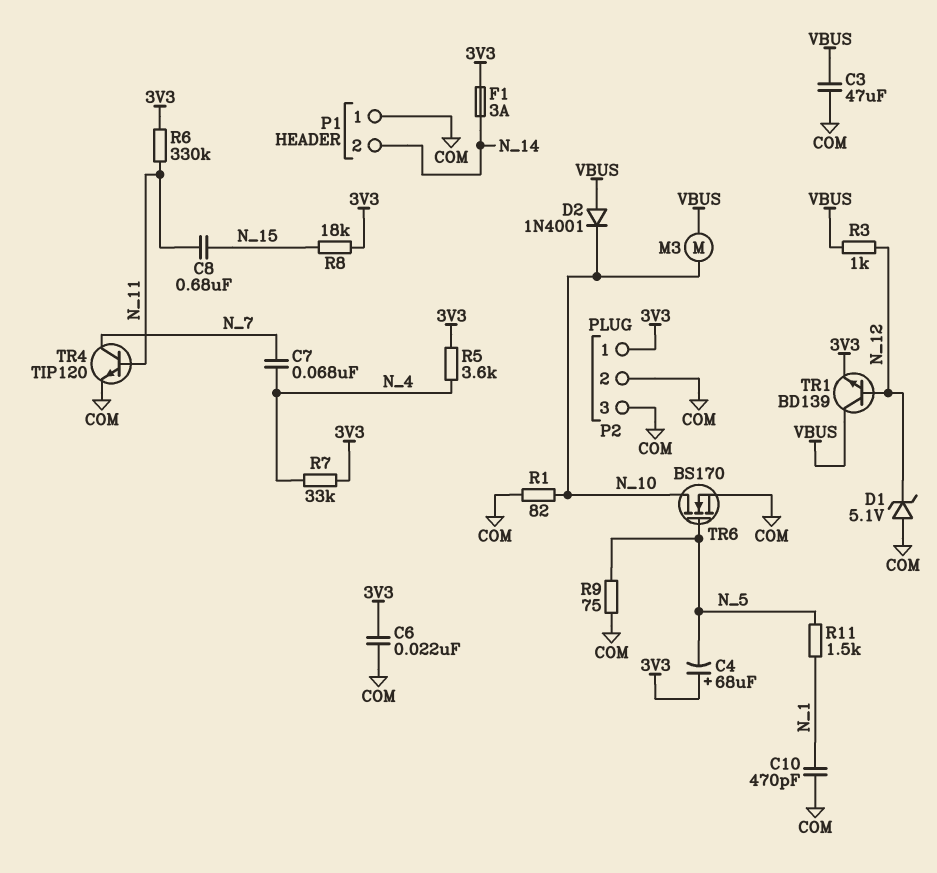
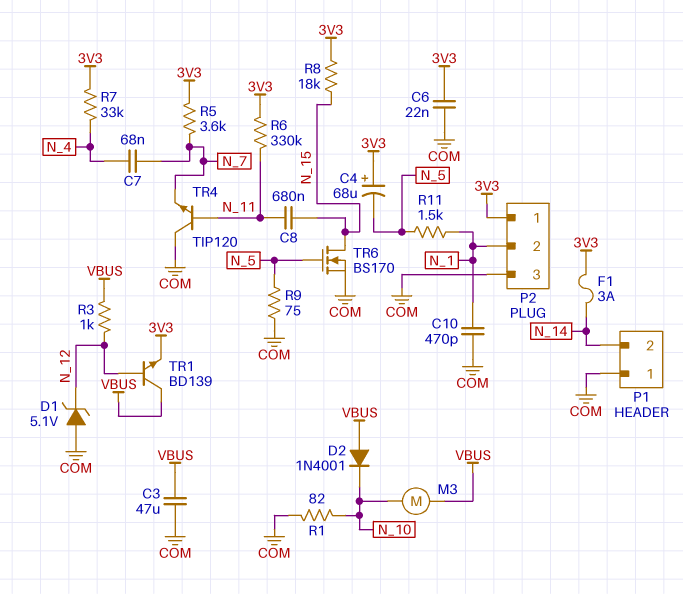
P2 pin 2: COM -> N_1
R5: 3.6k (3V3, N_4) -> 3.6k (3V3, N_7)
TR4: NPN TIP120 (B N_11, C N_7, E COM) -> NPN TIP120 (B N_11, C COM, E N_7)
TR6: NMOS BS170 (G N_5, D N_10, S COM) -> NMOS BS170 (G N_5, D N_15, S COM)

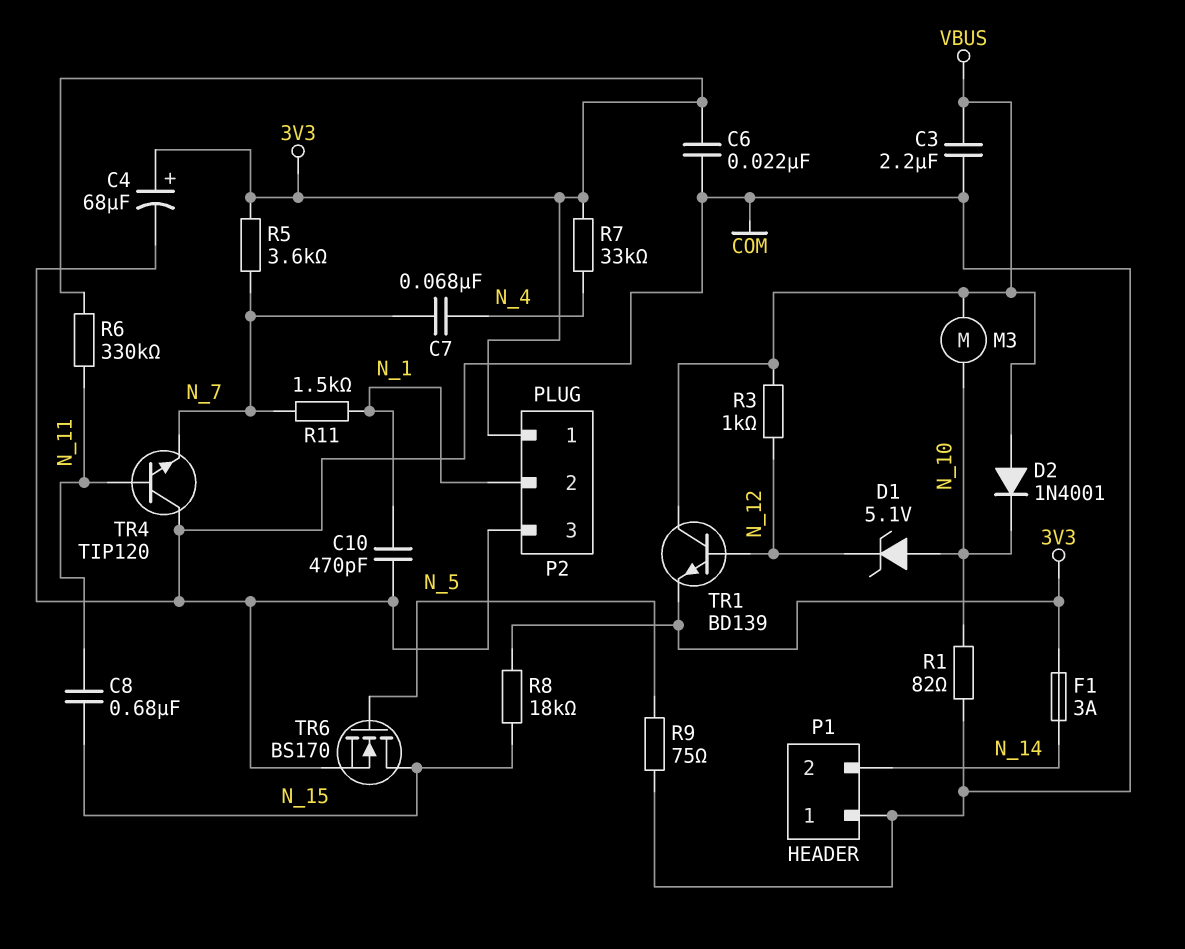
C3: 47uF (COM, VBUS) -> 2.2uF (COM, VBUS)
C4: 68uF (plus 3V3, minus N_5) -> 68uF (plus 3V3, minus COM)
D1: zener 5.1V (A COM, K N_12) -> zener 5.1V (A N_10, K N_12)
R11: 1.5k (N_1, N_5) -> 1.5k (N_1, N_7)

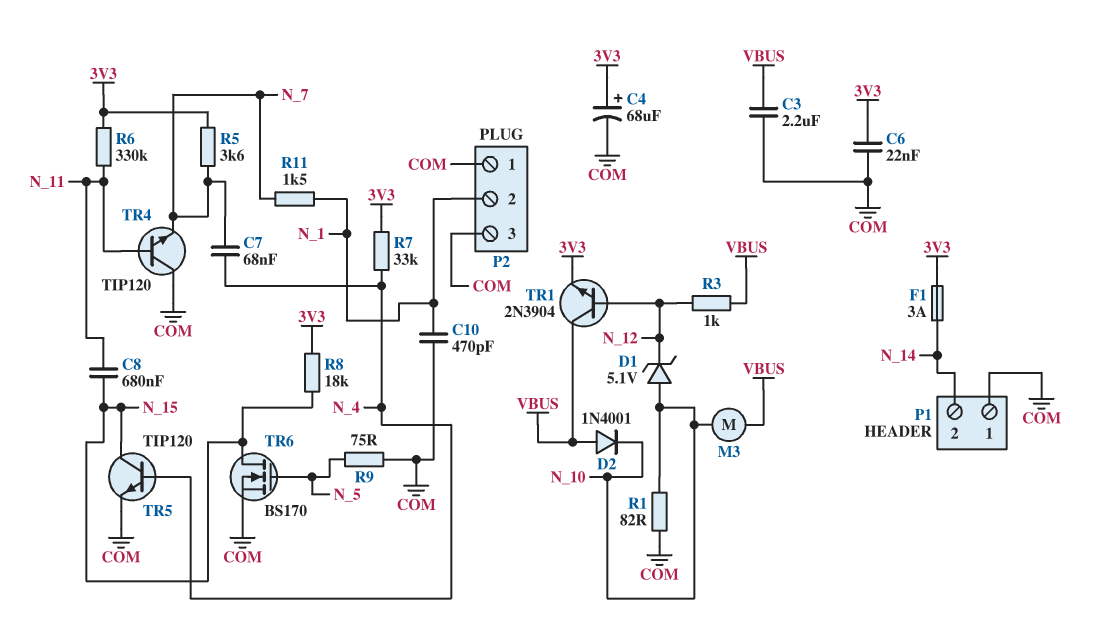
P2 pin 1: 3V3 -> COM
TR1: NPN BD139 (B N_12, C VBUS, E 3V3) -> NPN 2N3904 (B N_12, C VBUS, E 3V3)
TR5: none -> NPN TIP120 (B N_4, C N_15, E COM)

